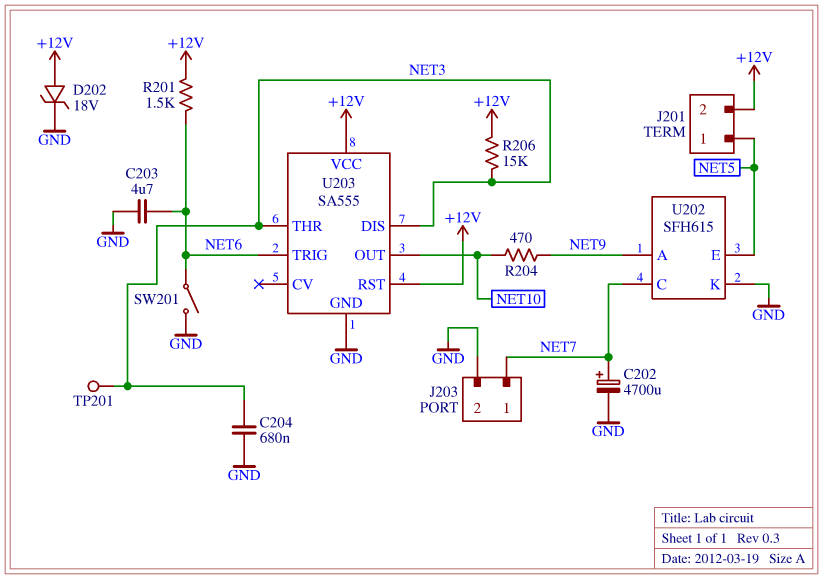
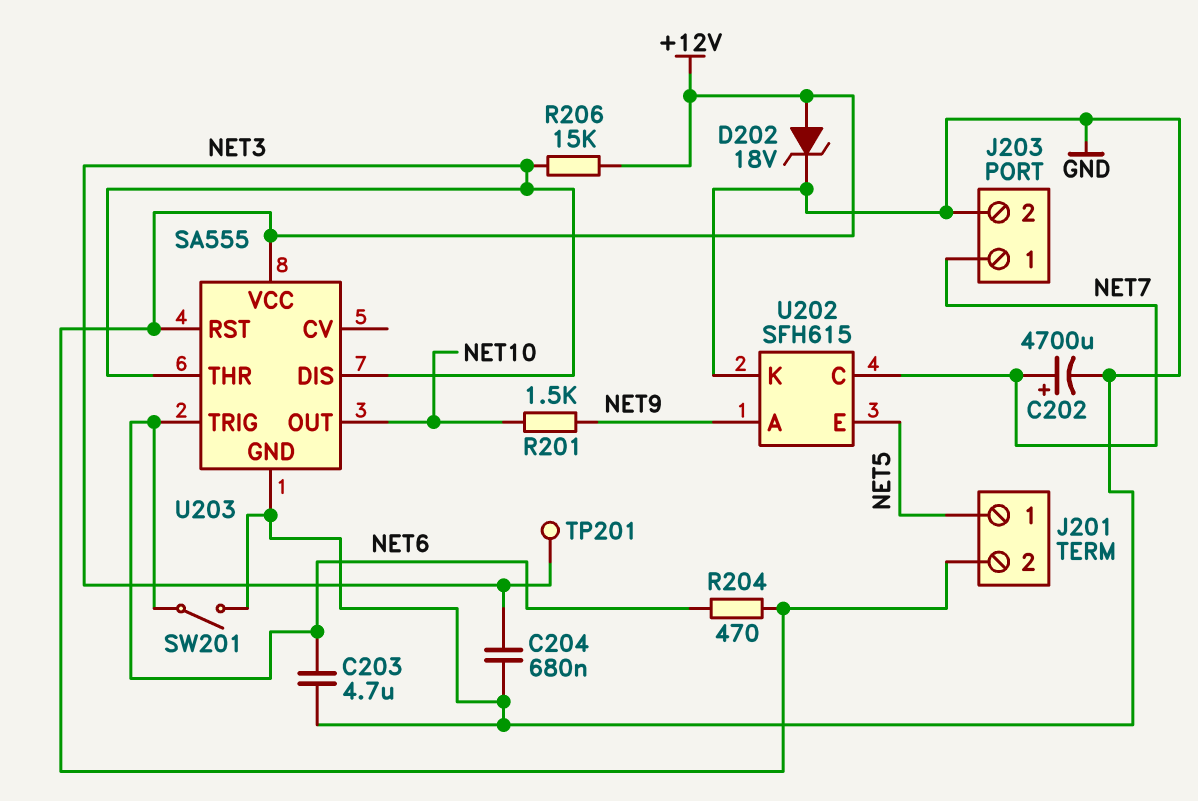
R201: 1.5k (+12V, NET6) -> 1.5k (NET9, NET10)
R204: 470 (NET9, NET10) -> 470 (+12V, NET6)

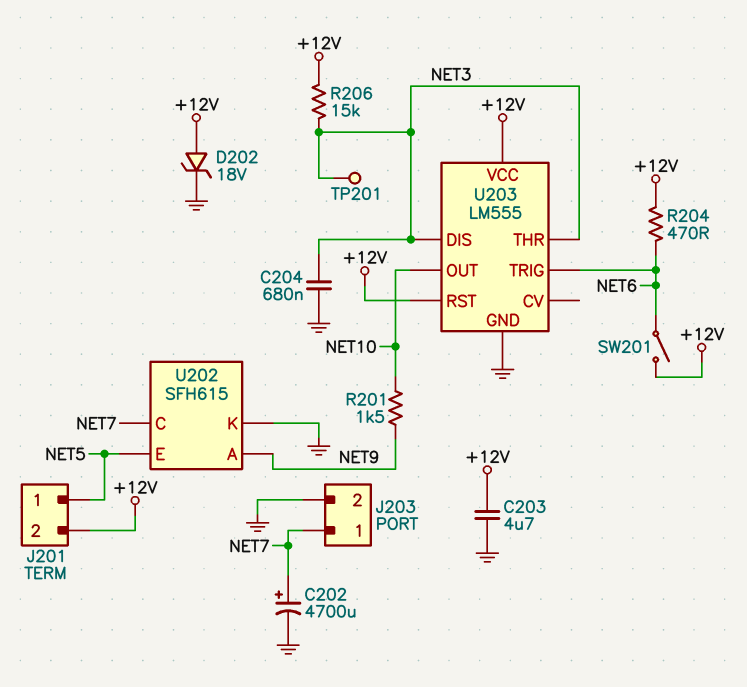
C203: 4.7uF (GND, NET6) -> 4.7uF (+12V, GND)
SW201: switch (GND, NET6) -> switch (+12V, NET6)
U203: SA555 -> LM555

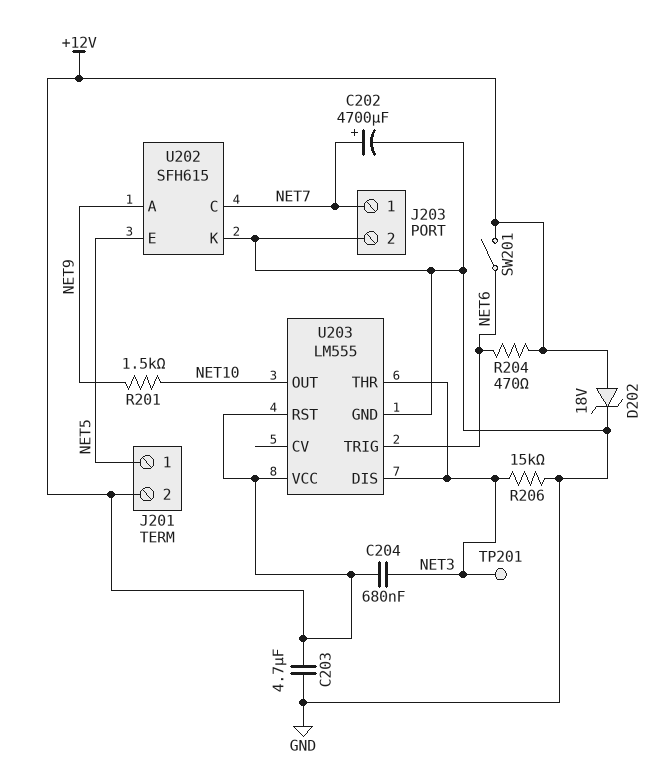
C204: 680nF (GND, NET3) -> 680nF (+12V, NET3)
R206: 15k (+12V, NET3) -> 15k (GND, NET3)

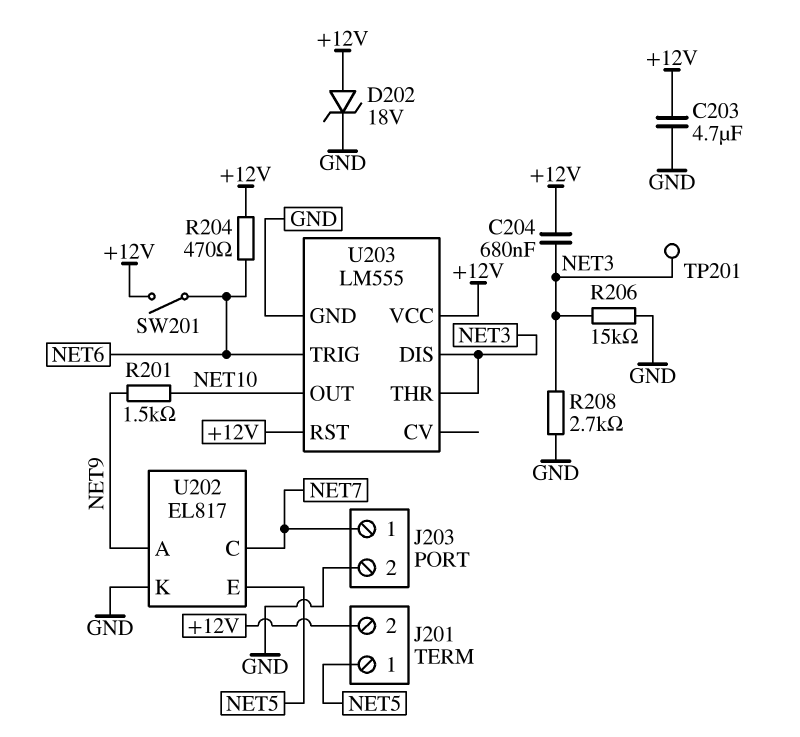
C202: 4700uF (plus NET7, minus GND) -> none
R208: none -> 2.7k (GND, NET3)
U202: SFH615 -> EL817

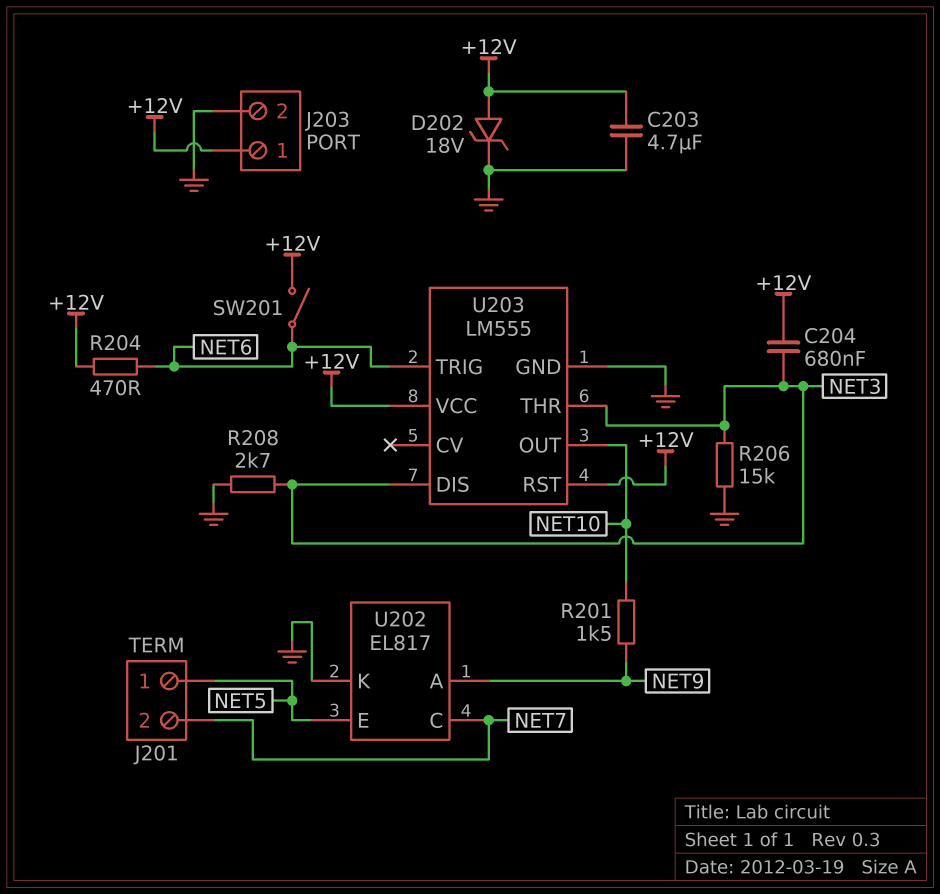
J201 pin 2: +12V -> NET7
J203 pin 1: NET7 -> +12V
TP201: test point (NET3) -> none

